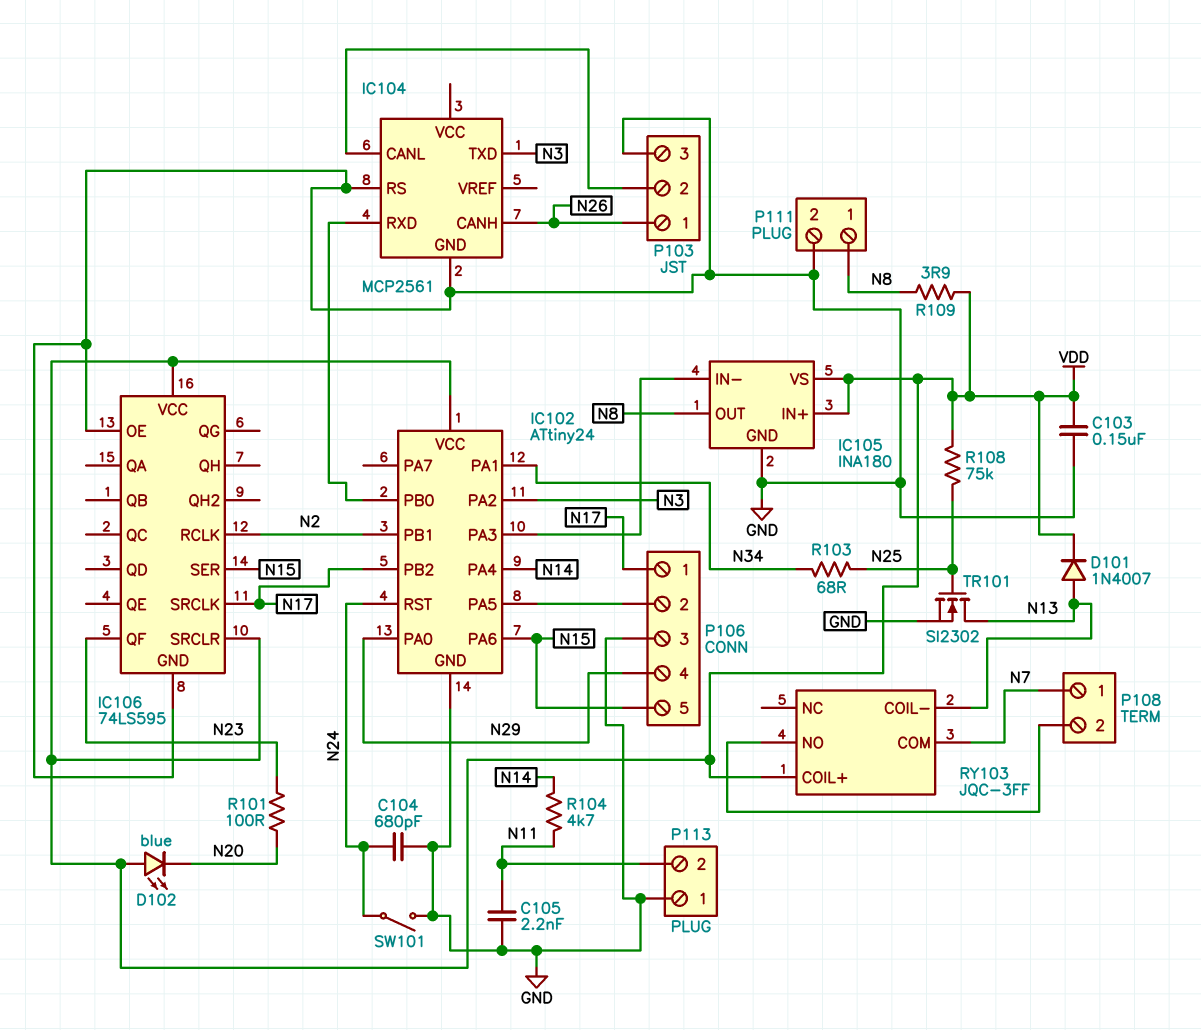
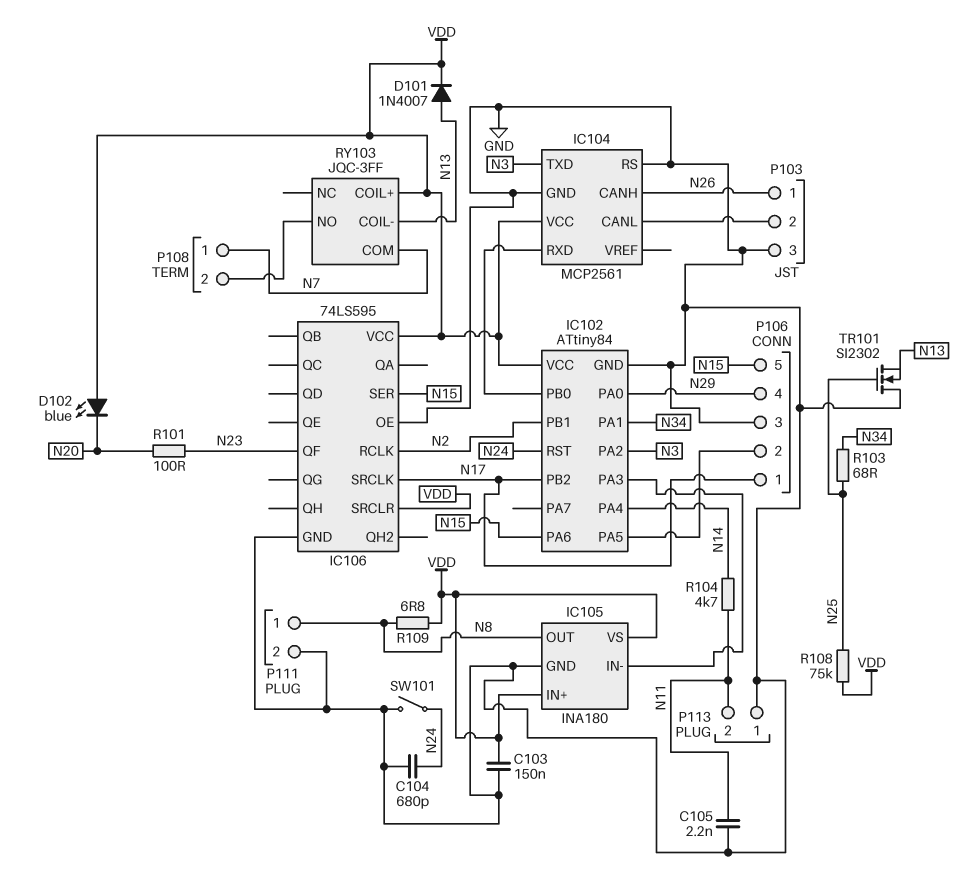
IC102: ATtiny24 -> ATtiny84
IC104 pin VCC: none -> VDD
R109: 3.9 (N8, VDD) -> 6.8 (N8, VDD)
TR101: NMOS SI2302 (G N25, D N13, S GND) -> NMOS SI2302 (G N25, D GND, S N13)

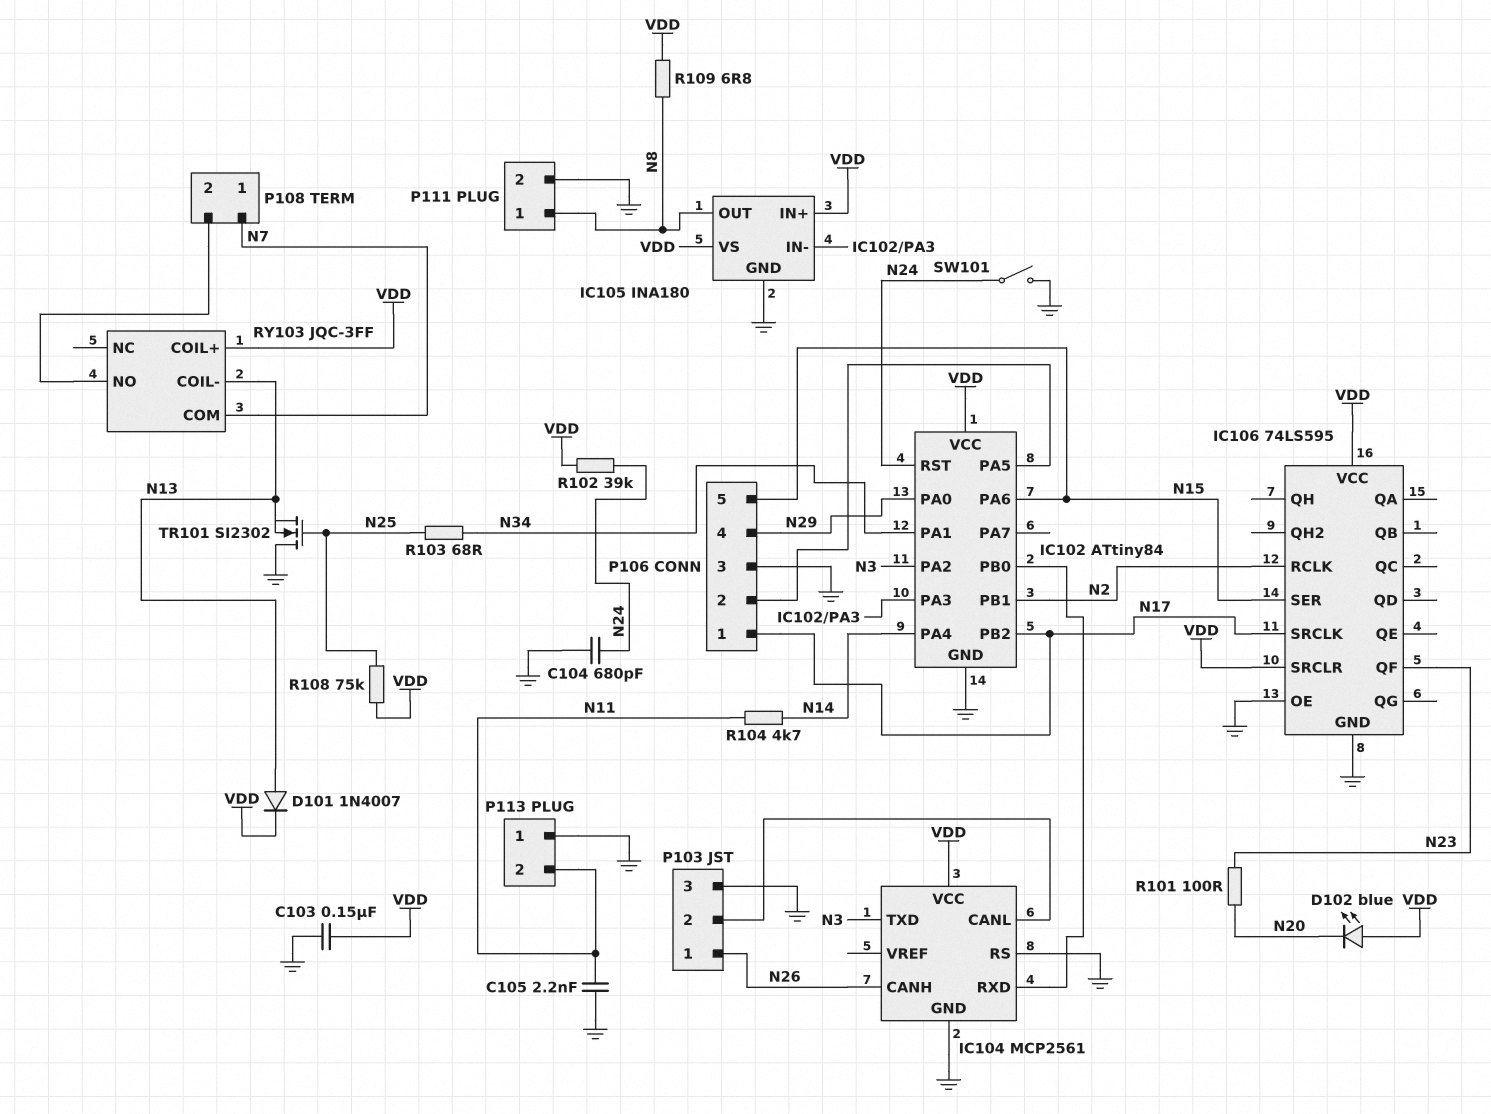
R102: none -> 39k (N24, VDD)

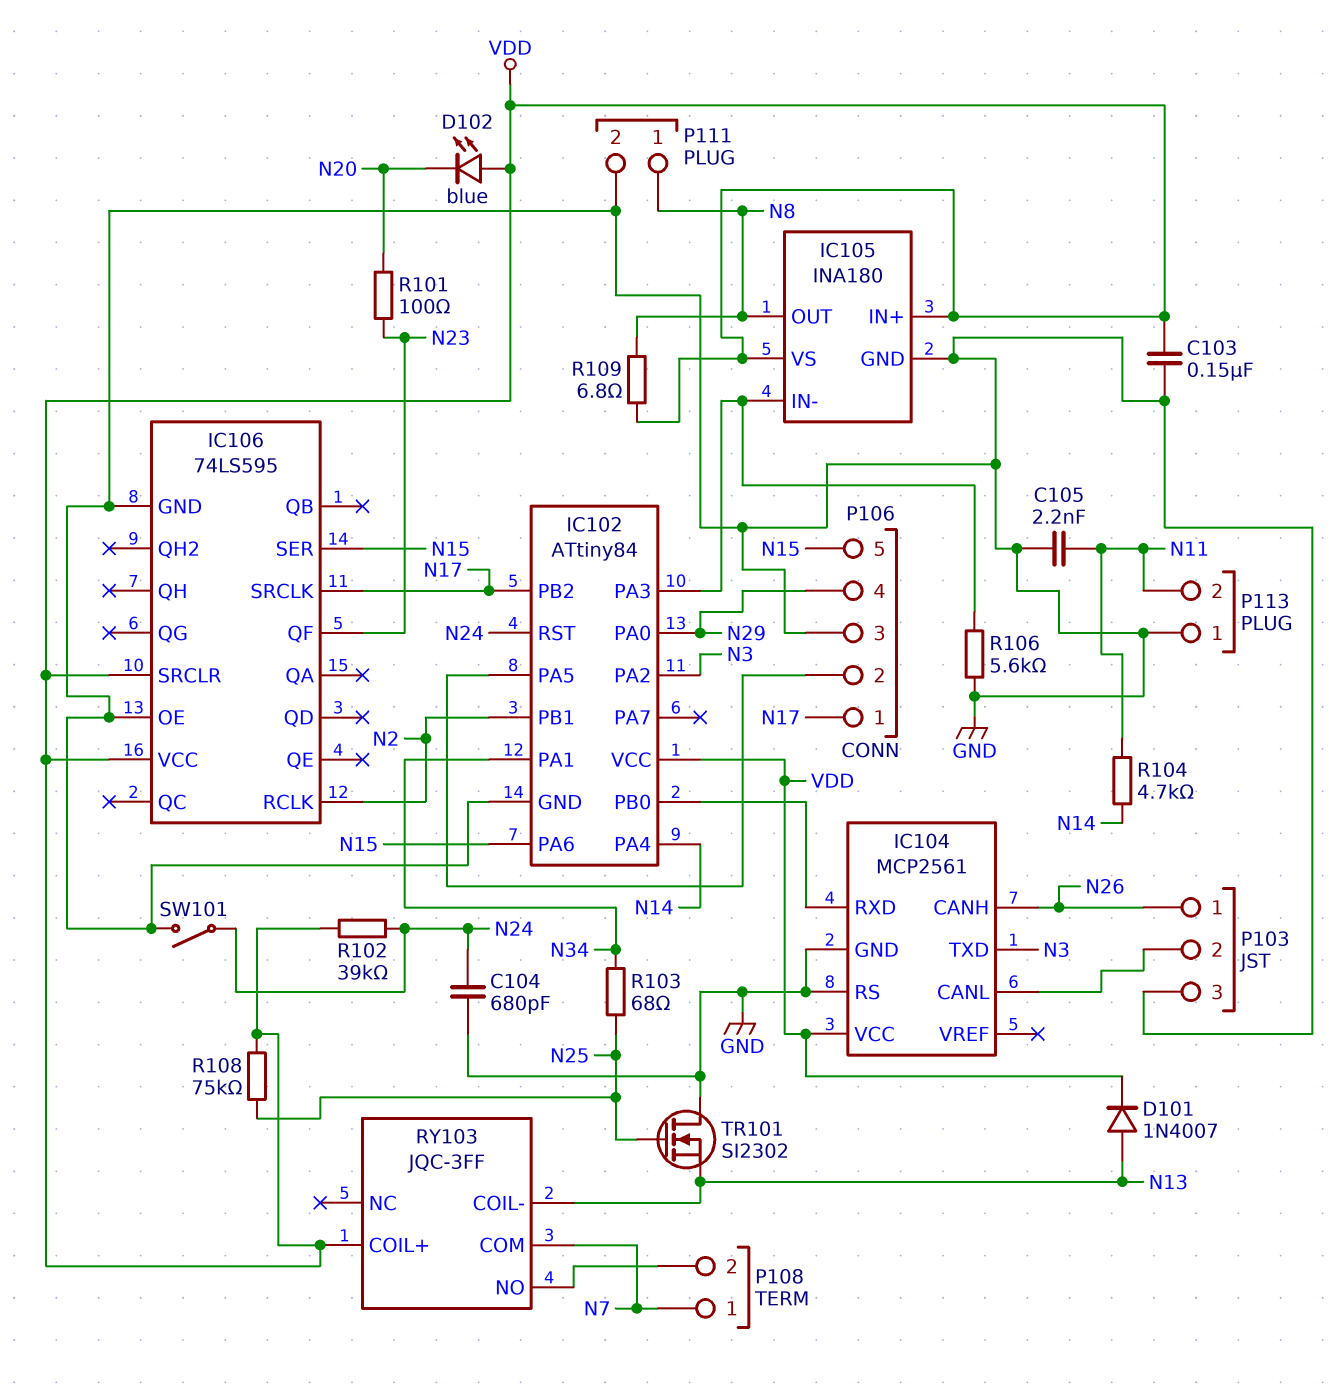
R106: none -> 5.6k (GND, IC102/PA3)

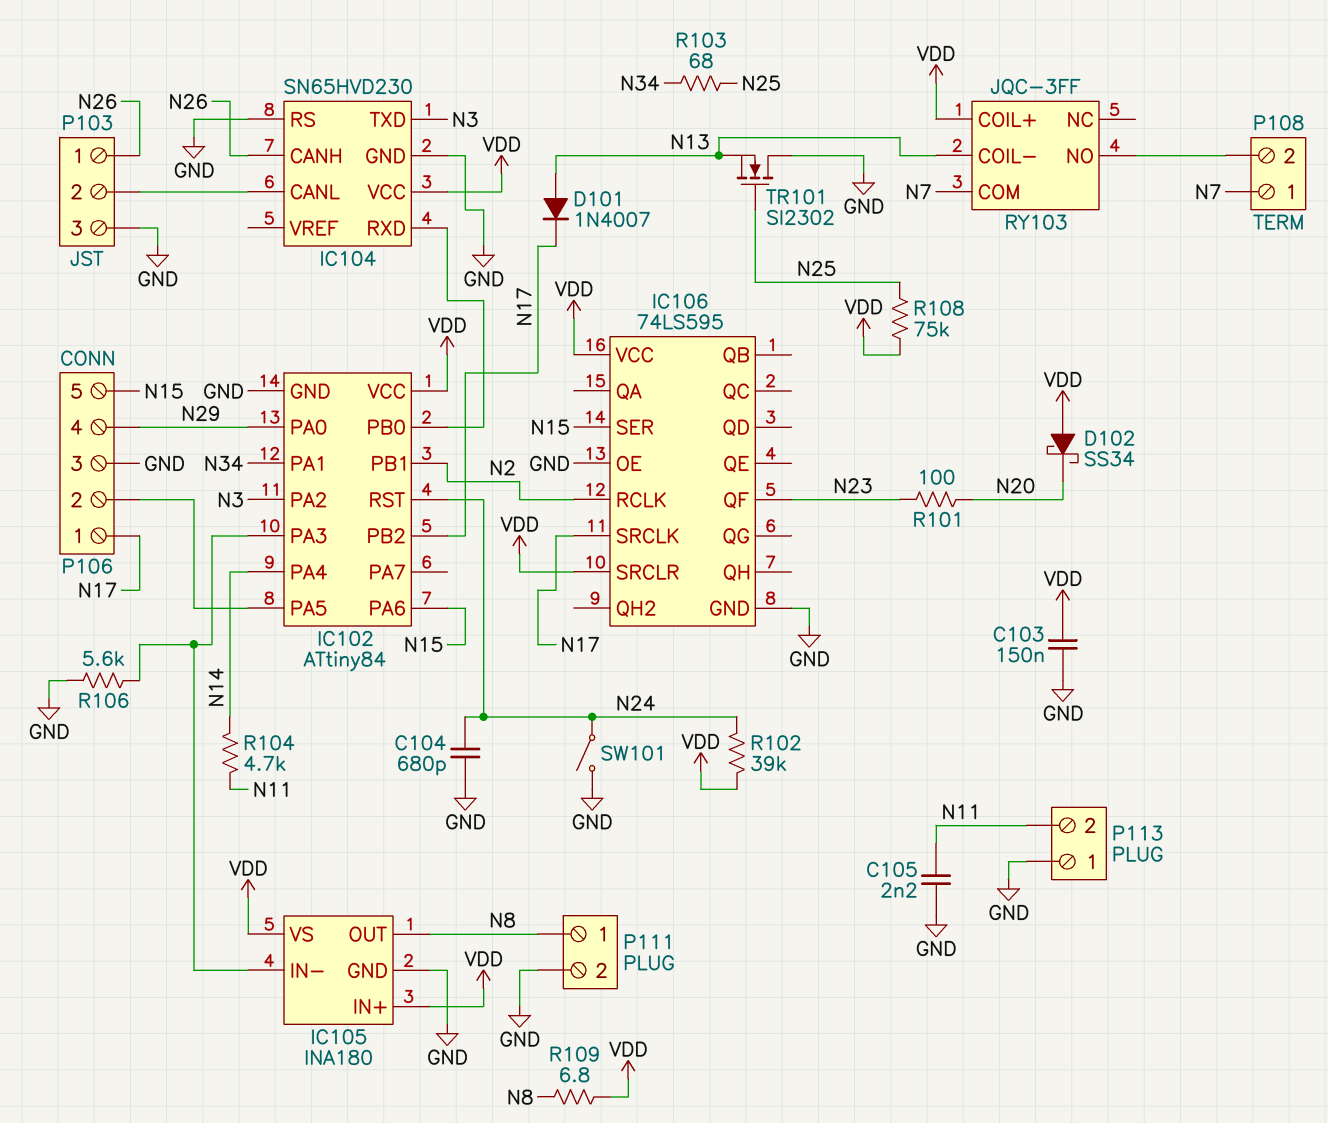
D101: diode 1N4007 (A N13, K VDD) -> diode 1N4007 (A N13, K N17)
D102: LED blue (A VDD, K N20) -> schottky SS34 (A VDD, K N20)
IC104: MCP2561 -> SN65HVD230

